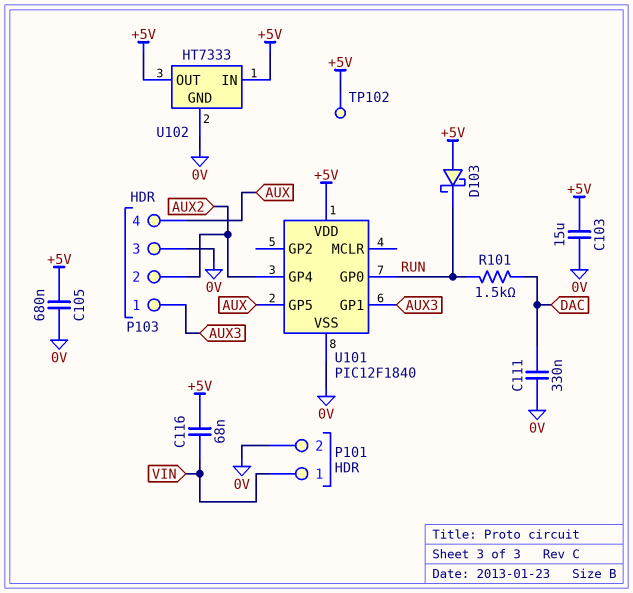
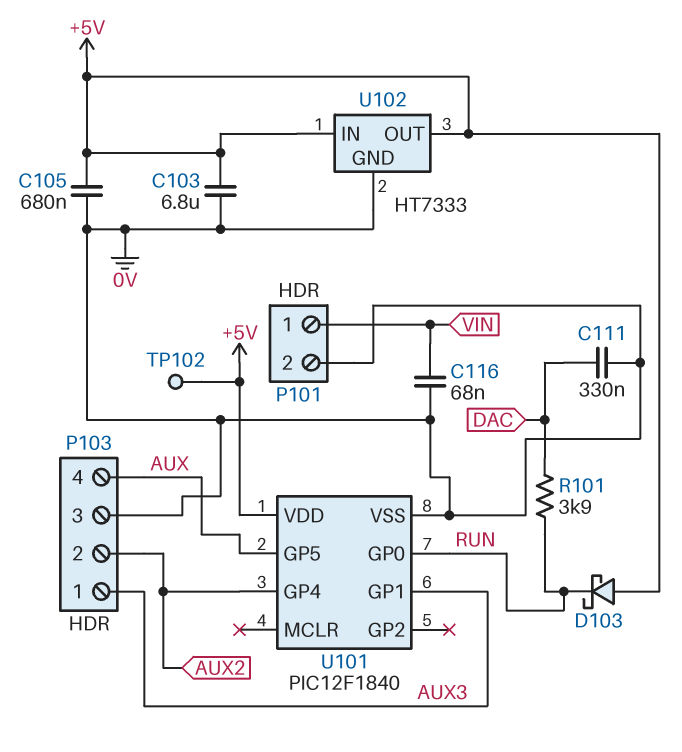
C103: 15uF (+5V, 0V) -> 6.8uF (+5V, 0V)
C116: 68nF (+5V, VIN) -> 68nF (0V, VIN)
R101: 1.5k (DAC, RUN) -> 3.9k (DAC, RUN)

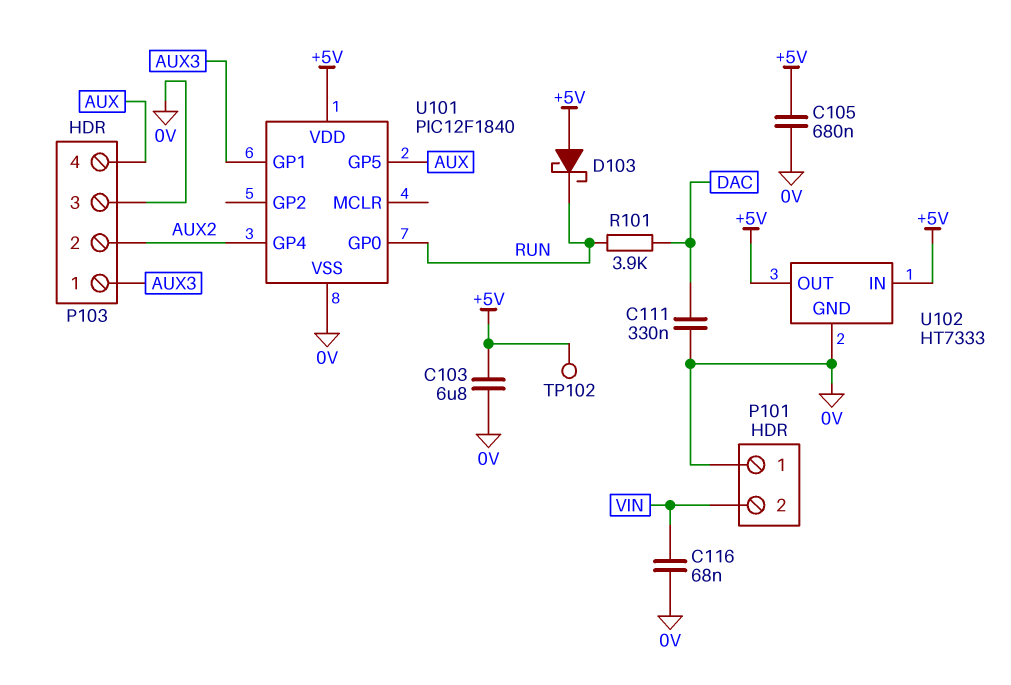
P101 pin 1: VIN -> 0V
P101 pin 2: 0V -> VIN

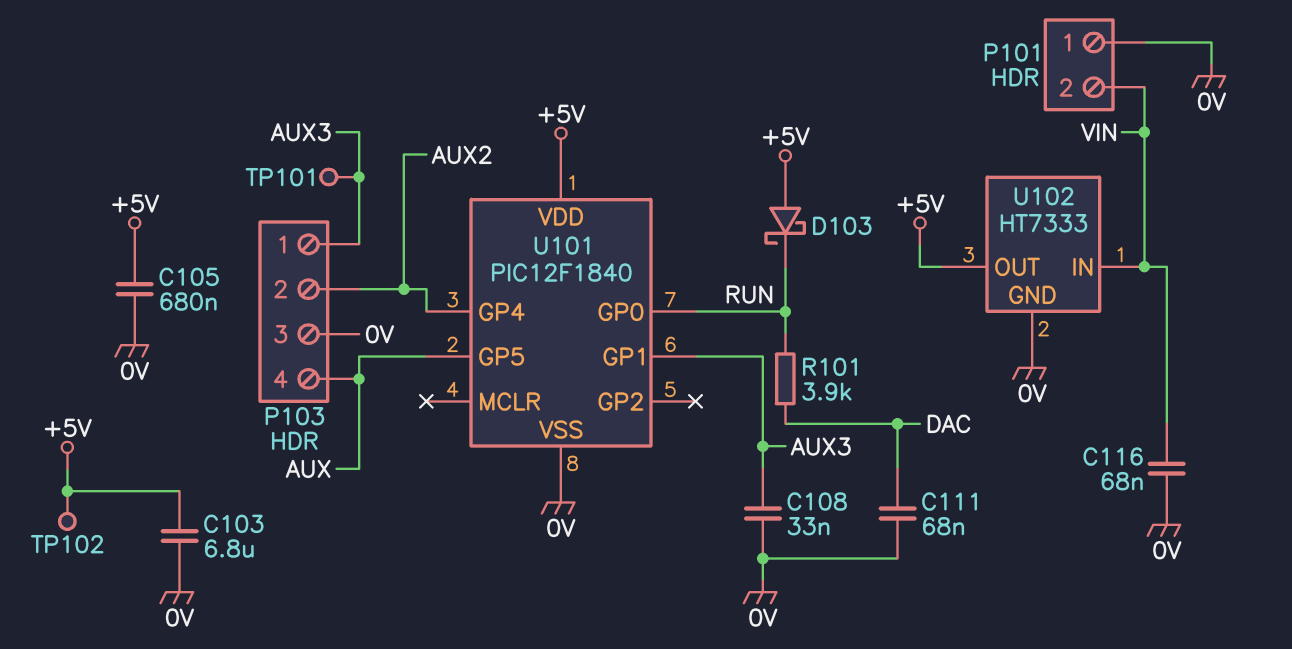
C108: none -> 33nF (0V, AUX3)
C111: 330nF (0V, DAC) -> 68nF (0V, DAC)
TP101: none -> test point (AUX3)
U102 pin IN: +5V -> VIN

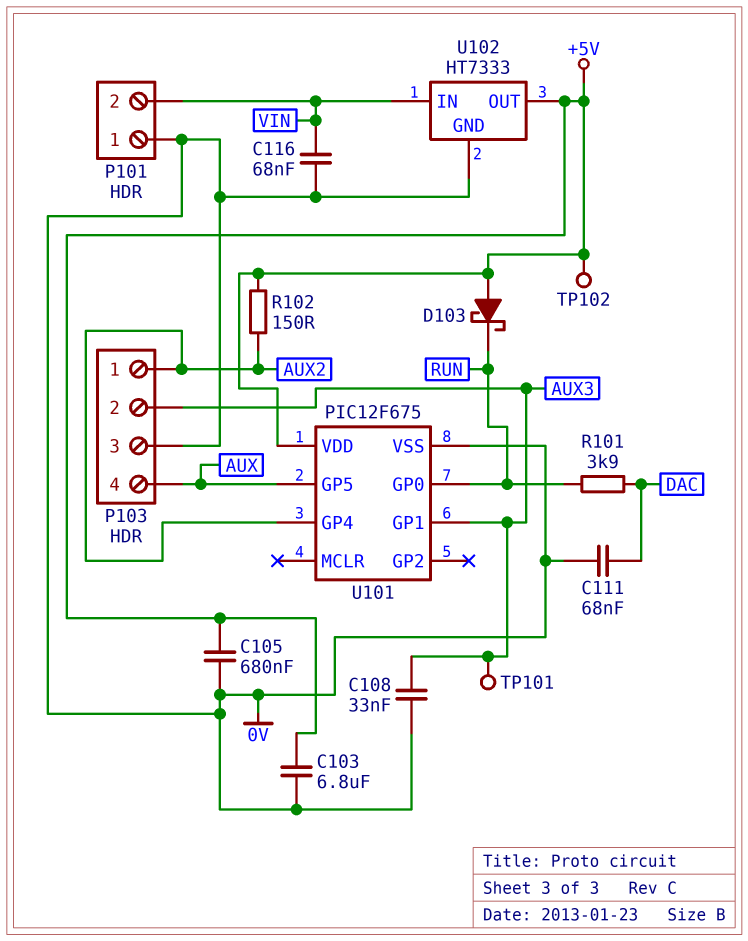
P103 pin 1: AUX3 -> AUX2
P103 pin 2: AUX2 -> AUX3
R102: none -> 150 (+5V, AUX2)
U101: PIC12F1840 -> PIC12F675

